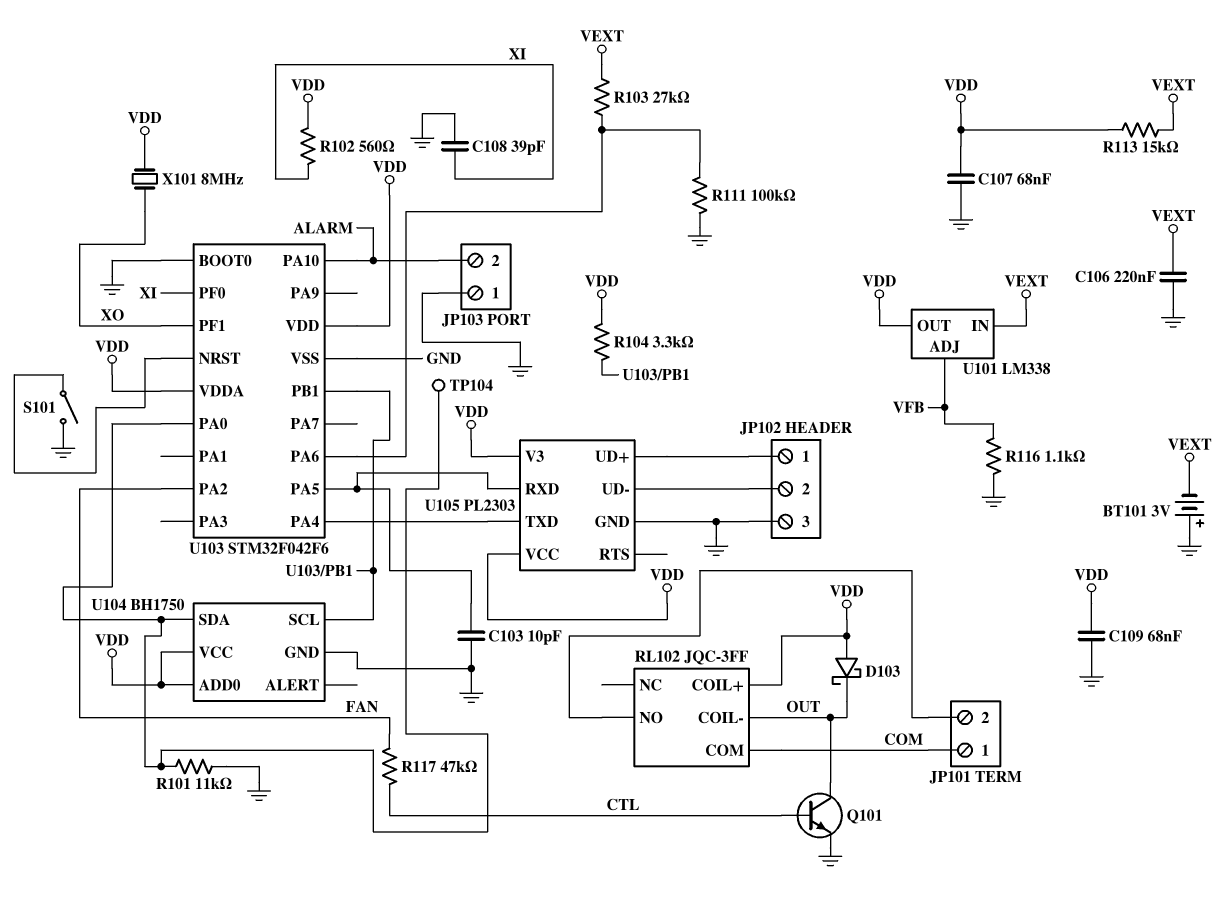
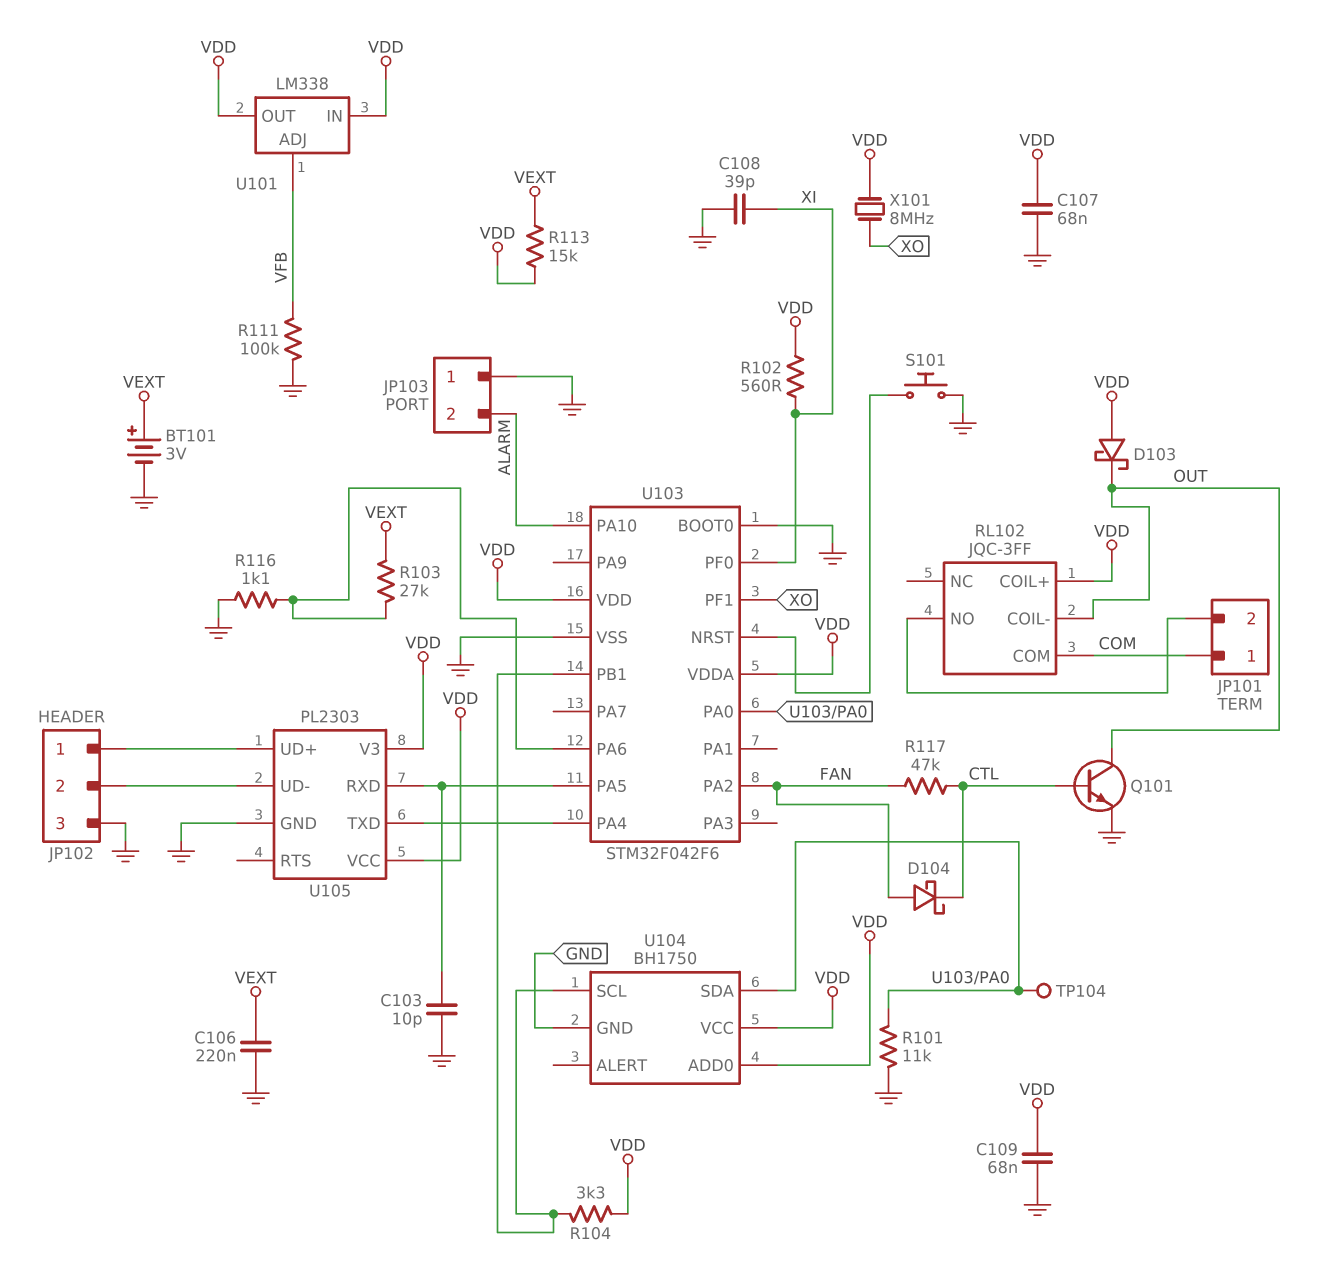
BT101: 3V (plus GND, minus VEXT) -> 3V (plus VEXT, minus GND)
D104: none -> schottky (A FAN, K CTL)
R111: 100k (GND, U103/PA6) -> 100k (GND, VFB)
R116: 1.1k (GND, VFB) -> 1.1k (GND, U103/PA6)
S101: switch (GND, U103/NRST) -> button (GND, U103/NRST)
U101 pin IN: VEXT -> VDD

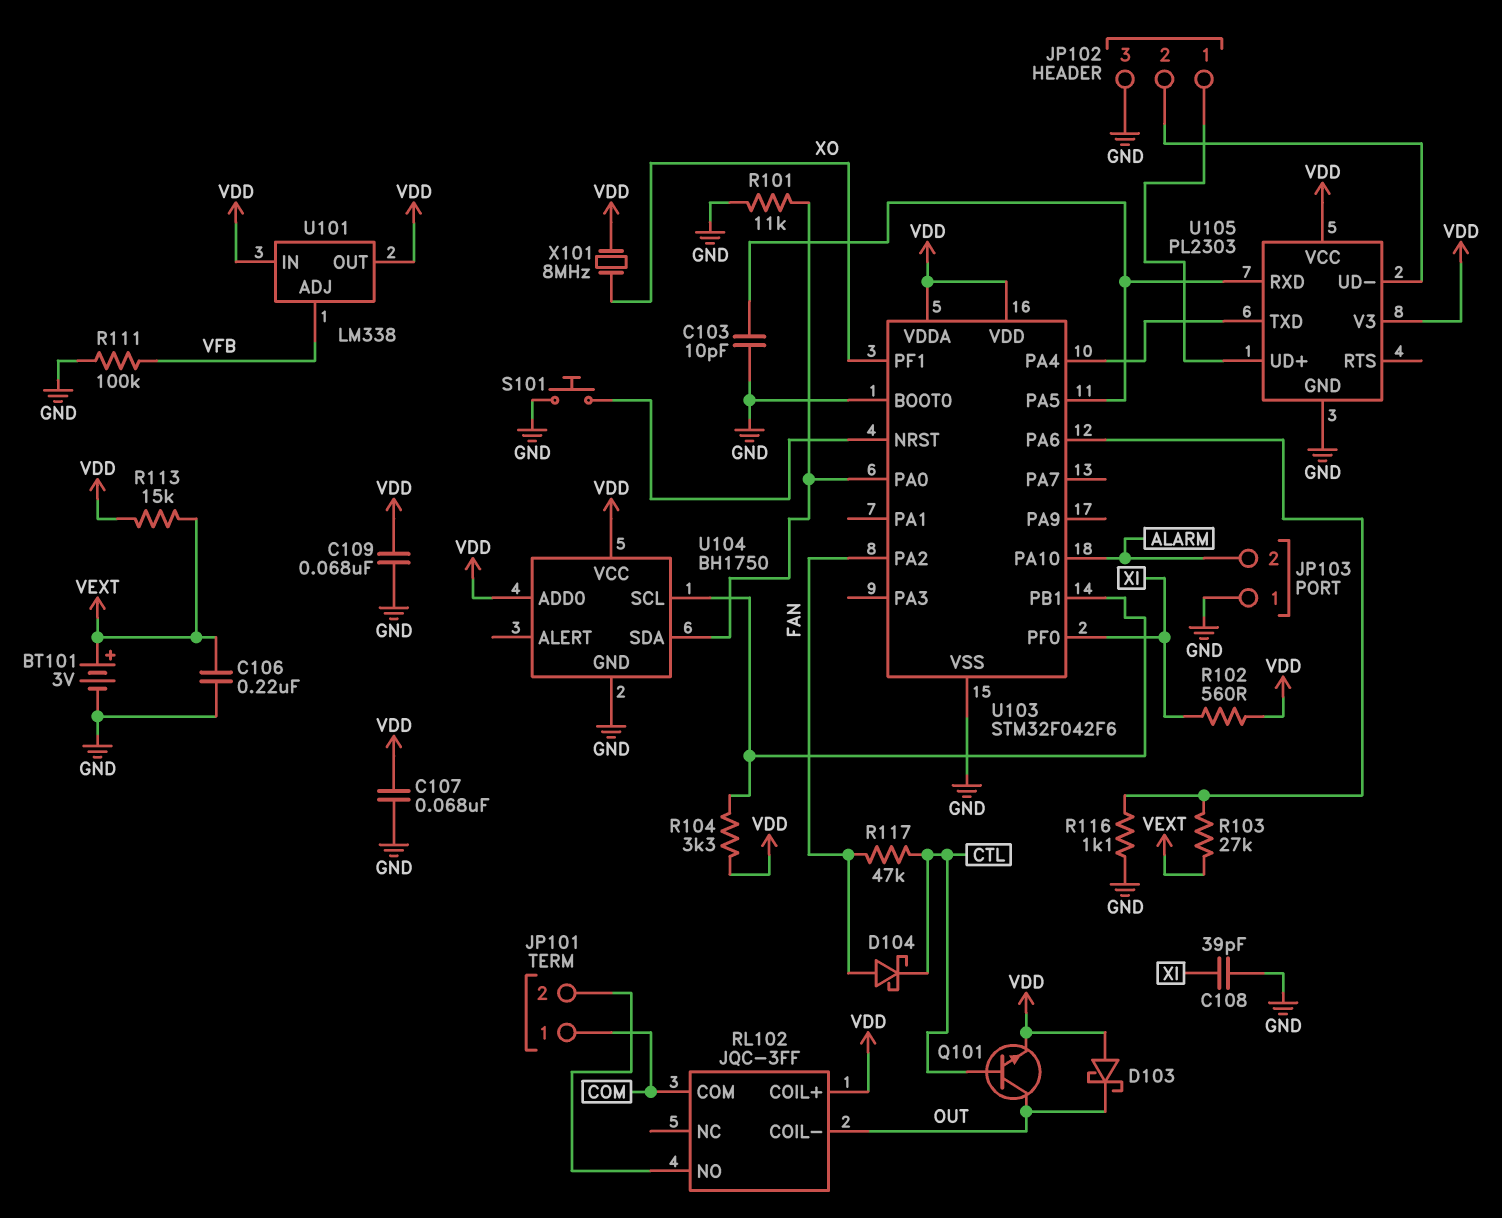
Q101: NPN (B CTL, C OUT, E GND) -> NPN (B CTL, C OUT, E VDD)
TP104: test point (U103/PA0) -> none

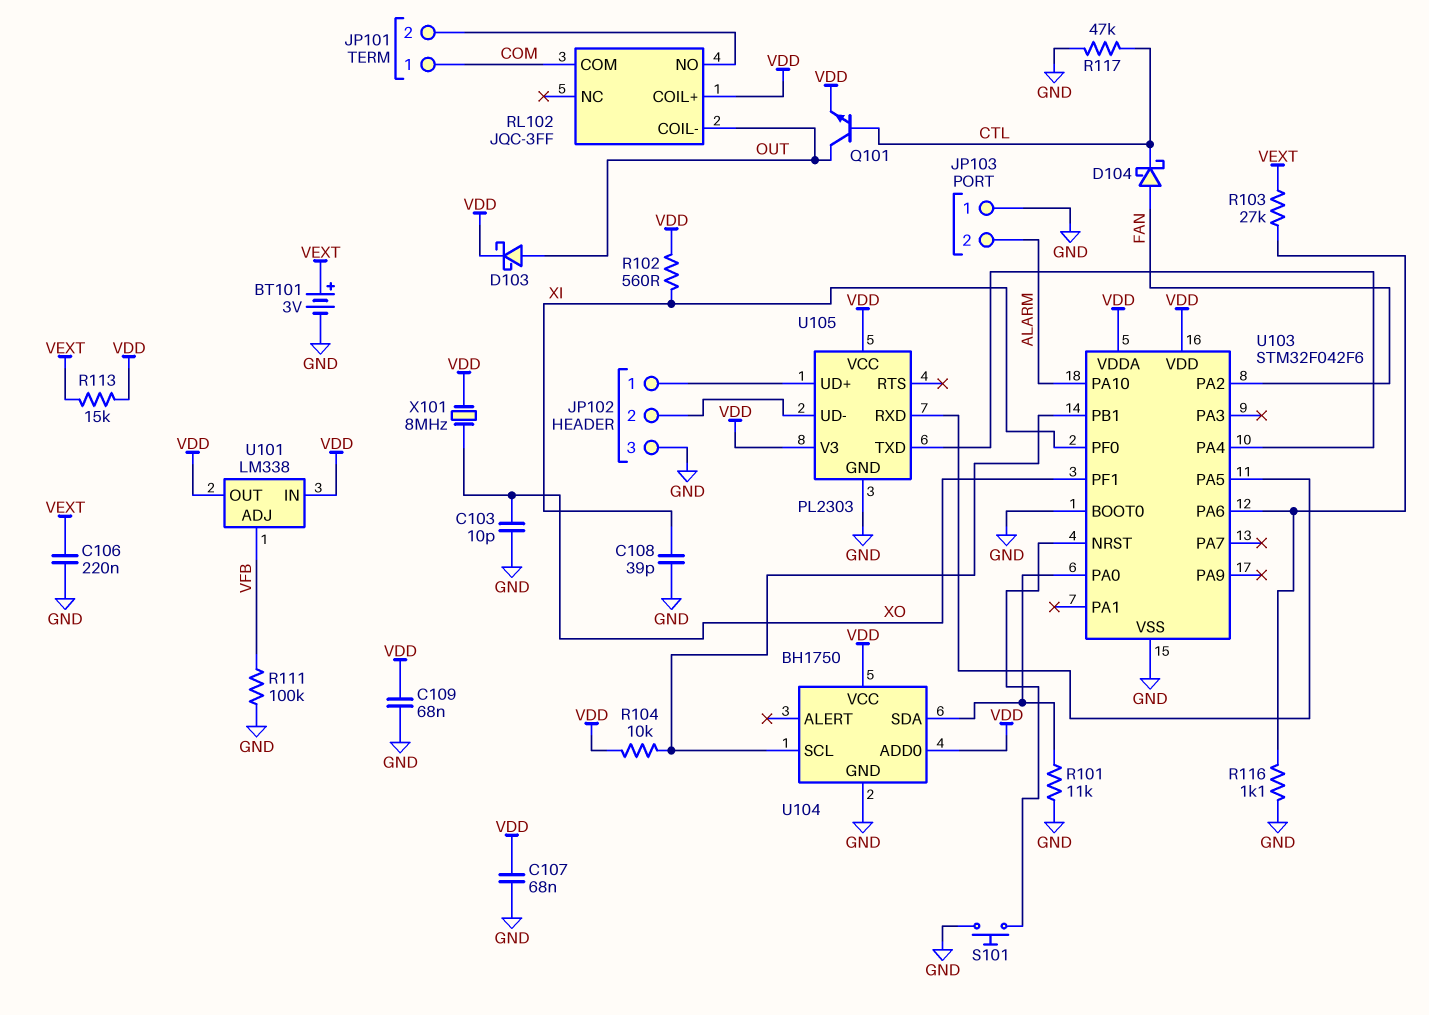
C103: 10pF (GND, U103/PA5) -> 10pF (GND, XO)
D103: schottky (A VDD, K OUT) -> schottky (A OUT, K VDD)
R104: 3.3k (U103/PB1, VDD) -> 10k (U103/PB1, VDD)
R117: 47k (CTL, FAN) -> 47k (CTL, GND)

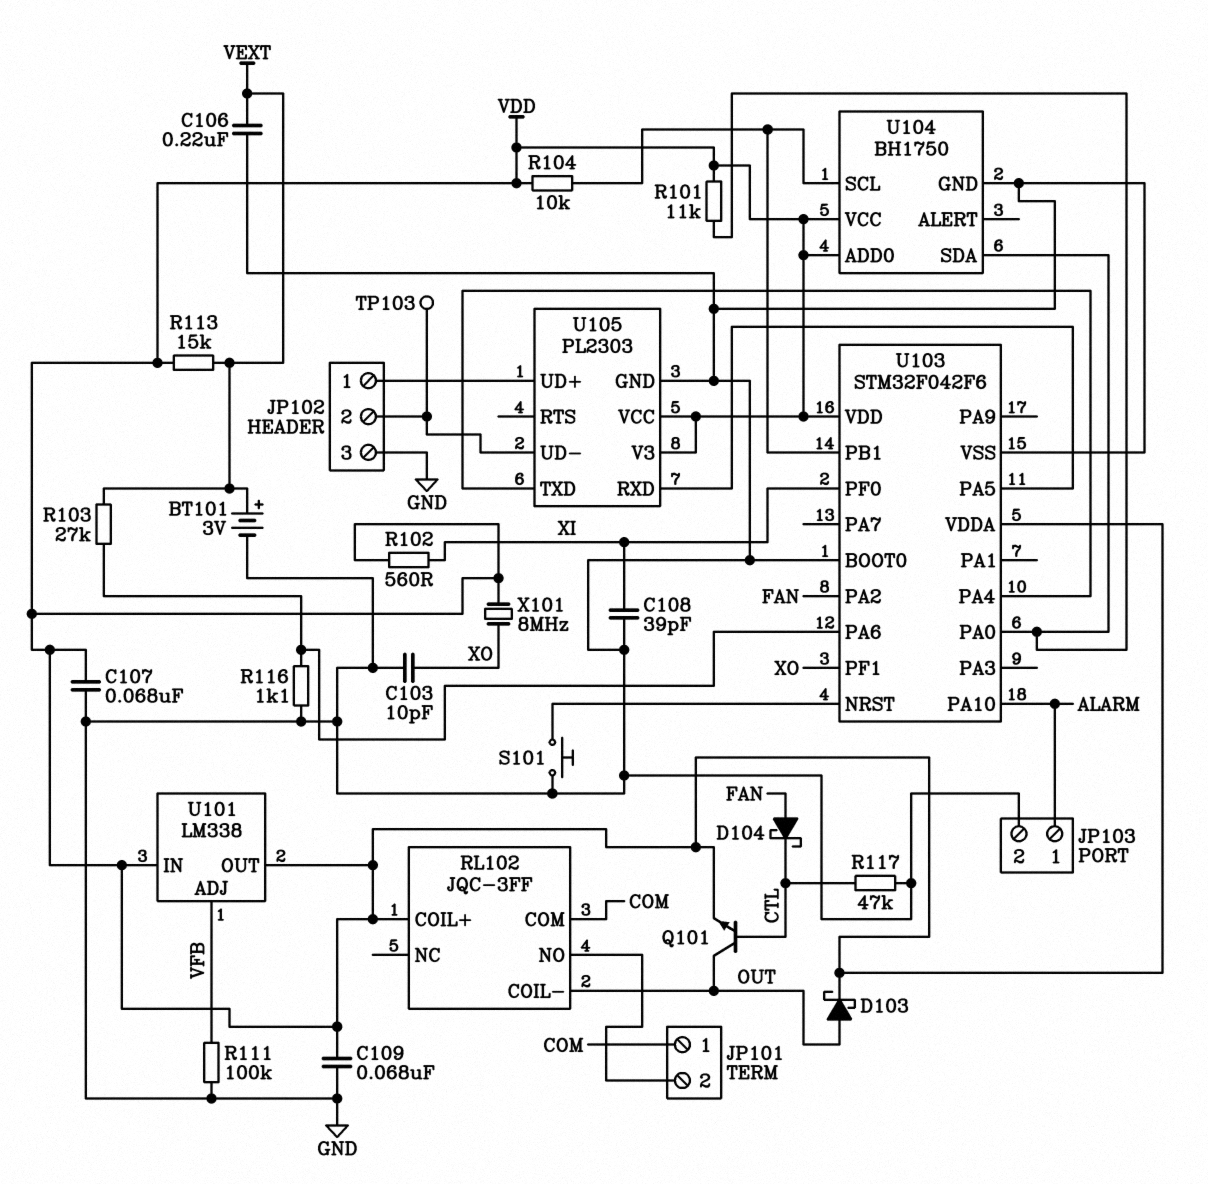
JP103 pin 1: GND -> ALARM
JP103 pin 2: ALARM -> GND
R101: 11k (GND, U103/PA0) -> 11k (U103/PA0, VDD)
TP103: none -> test point (JP102/2)

